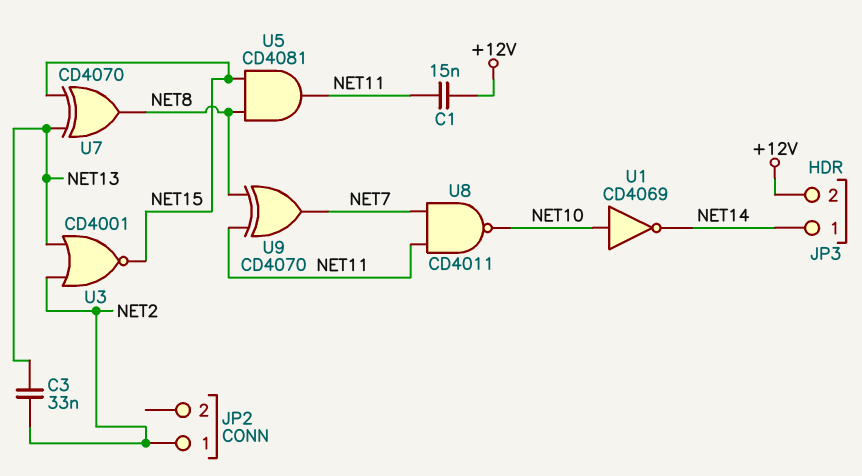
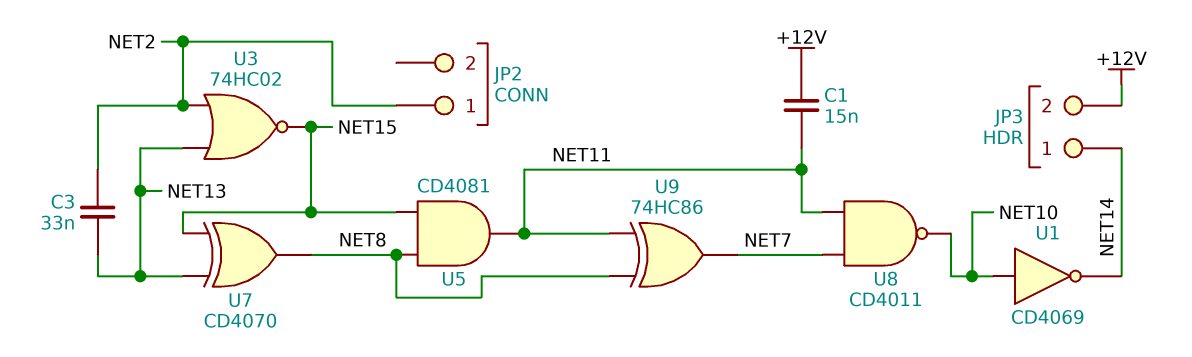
U3: NOR CD4001 (in NET2, in NET13, out NET15) -> NOR 74HC02 (in NET2, in NET13, out NET15)
U9: XOR CD4070 (in NET8, in NET11, out NET7) -> XOR 74HC86 (in NET8, in NET11, out NET7)

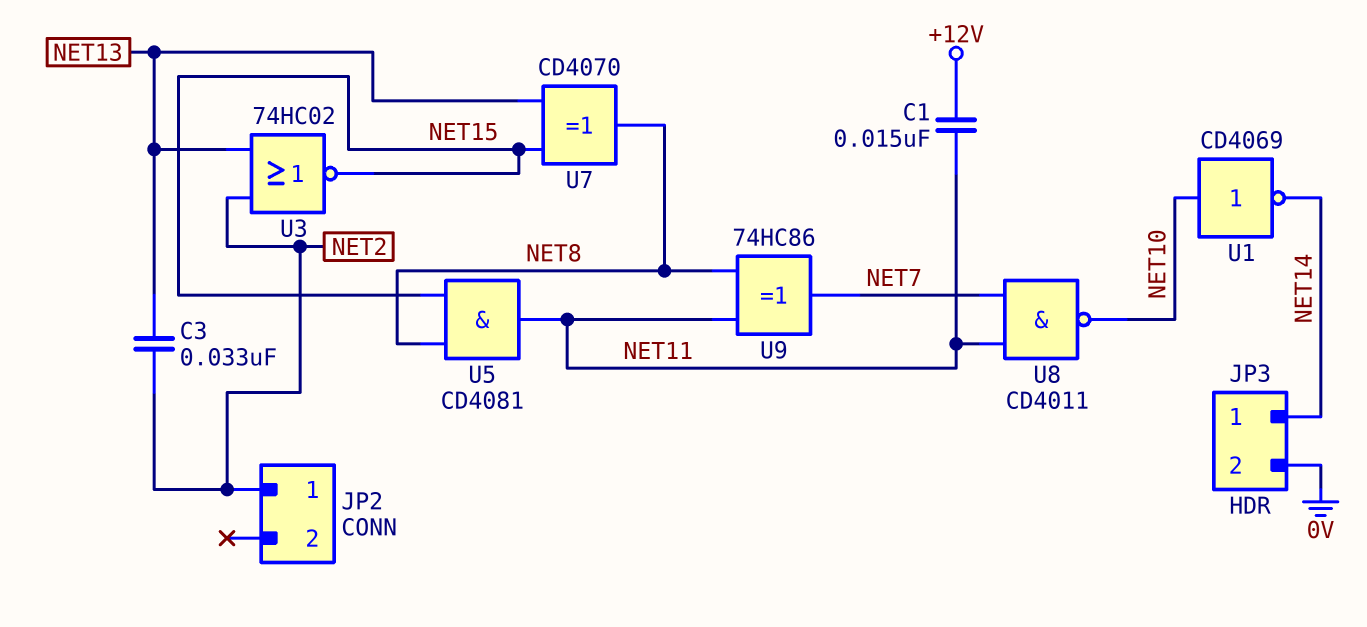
JP3 pin 2: +12V -> 0V

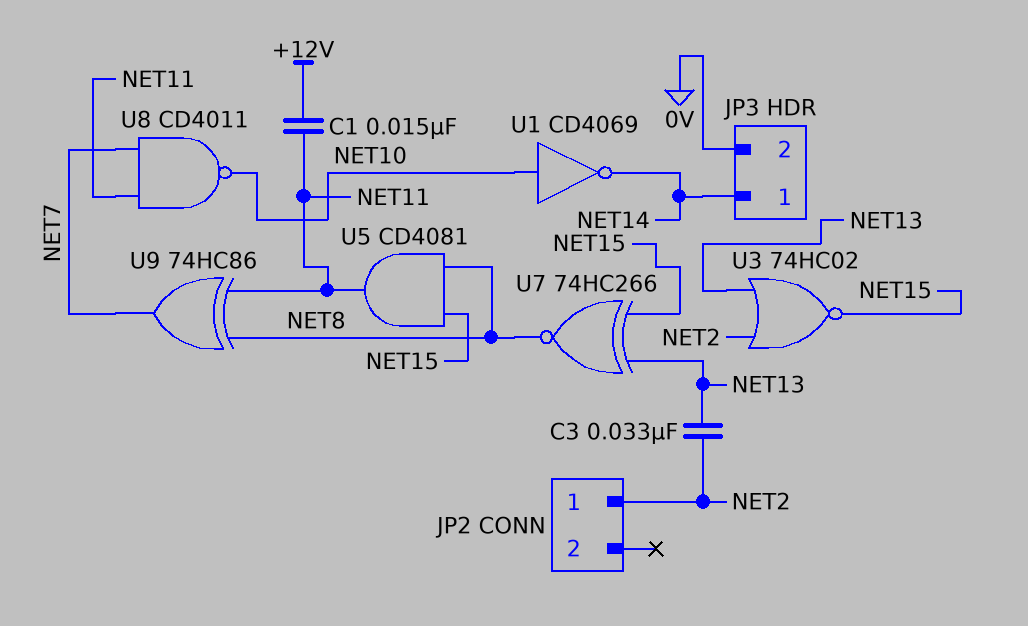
U7: XOR CD4070 (in NET13, in NET15, out NET8) -> XNOR 74HC266 (in NET13, in NET15, out NET8)

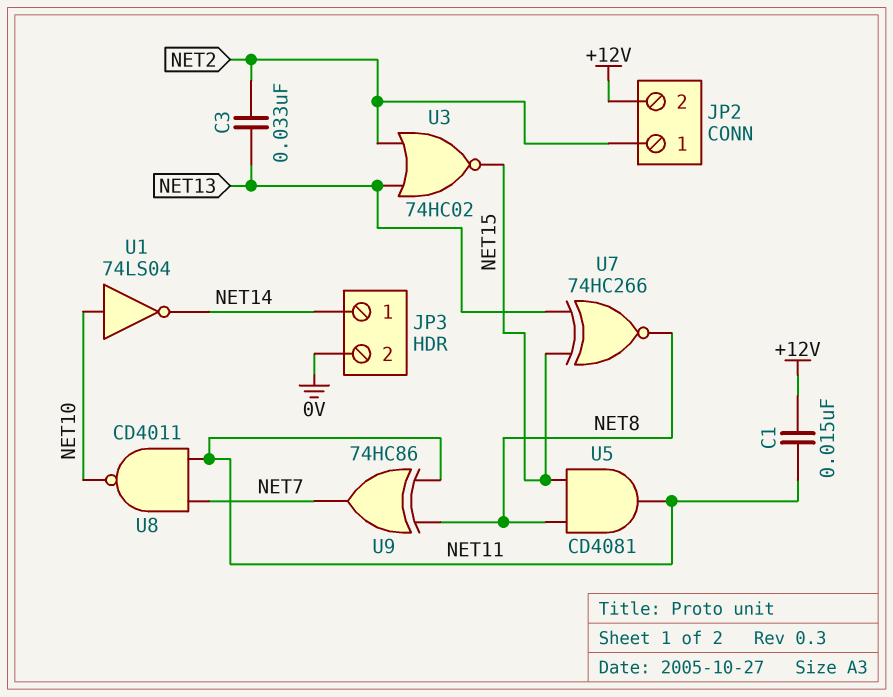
JP2 pin 2: none -> +12V
U1: NOT CD4069 (in NET10, out NET14) -> NOT 74LS04 (in NET10, out NET14)

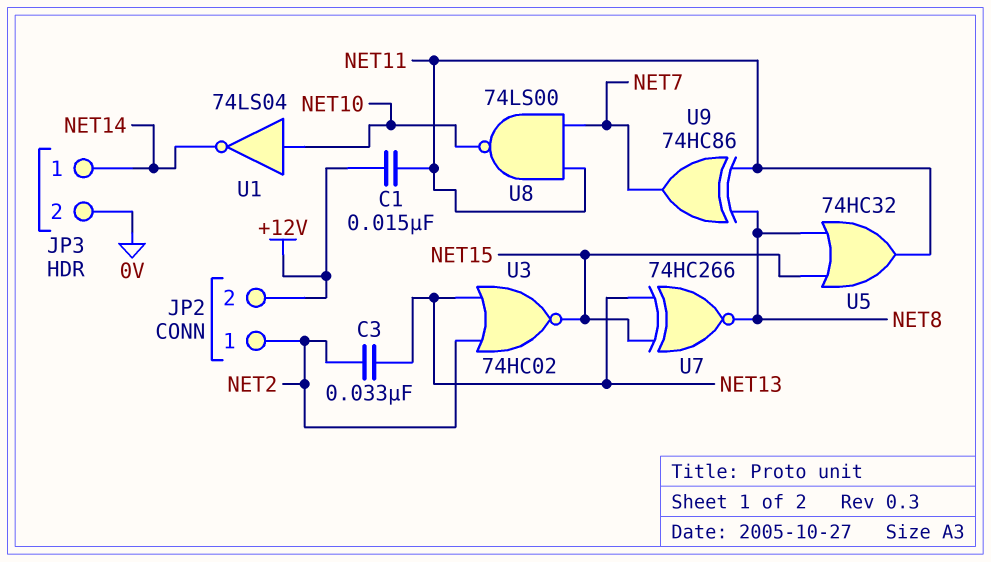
U5: AND CD4081 (in NET8, in NET15, out NET11) -> OR 74HC32 (in NET8, in NET15, out NET11)
U8: NAND CD4011 (in NET7, in NET11, out NET10) -> NAND 74LS00 (in NET7, in NET11, out NET10)

